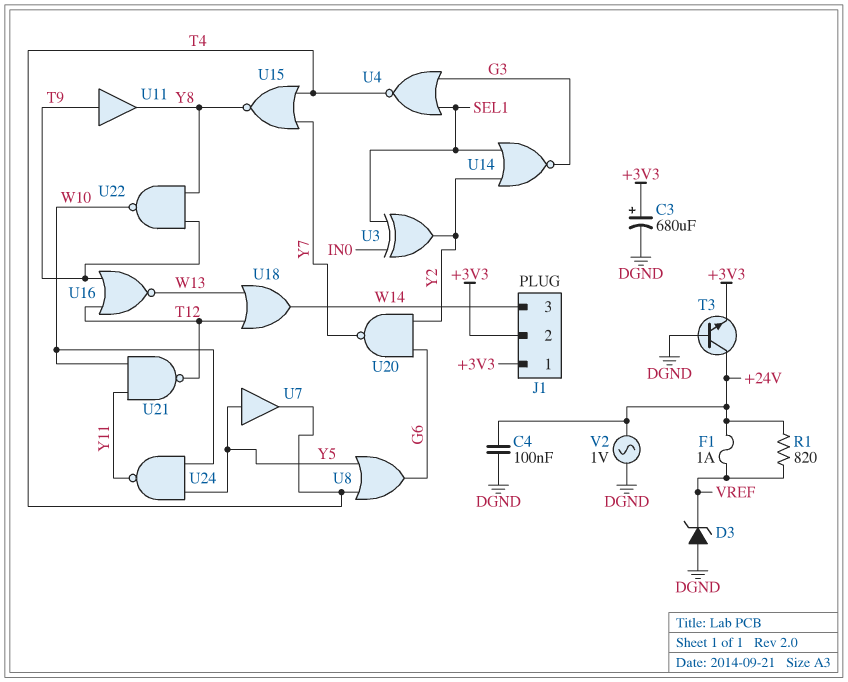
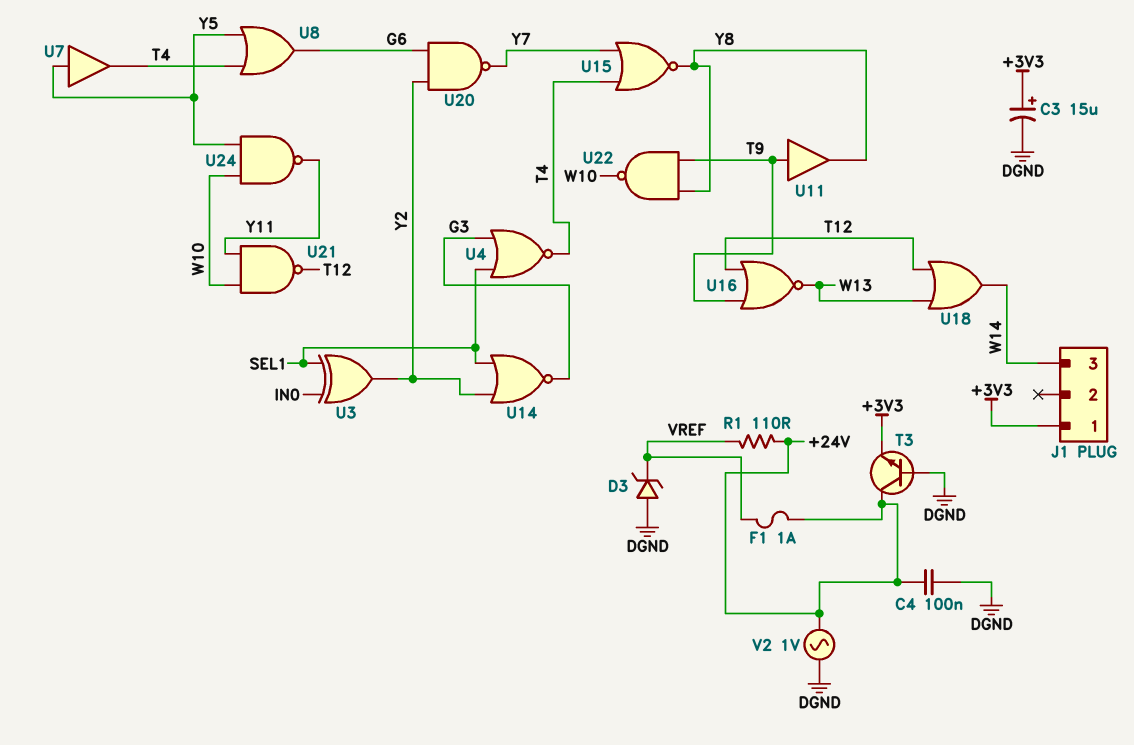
C3: 680uF (plus +3V3, minus DGND) -> 15uF (plus +3V3, minus DGND)
J1 pin 2: +3V3 -> none
R1: 820 (+24V, VREF) -> 110 (+24V, VREF)

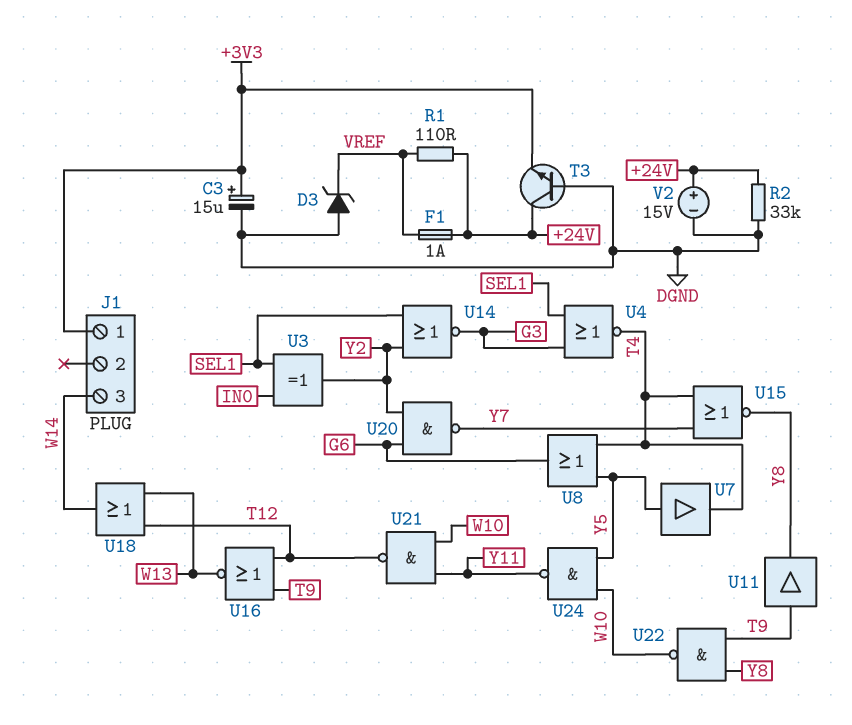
C4: 100nF (+24V, DGND) -> none
R2: none -> 33k (+24V, DGND)
V2: AC 1V (+24V, DGND) -> 15V (plus +24V, minus DGND)

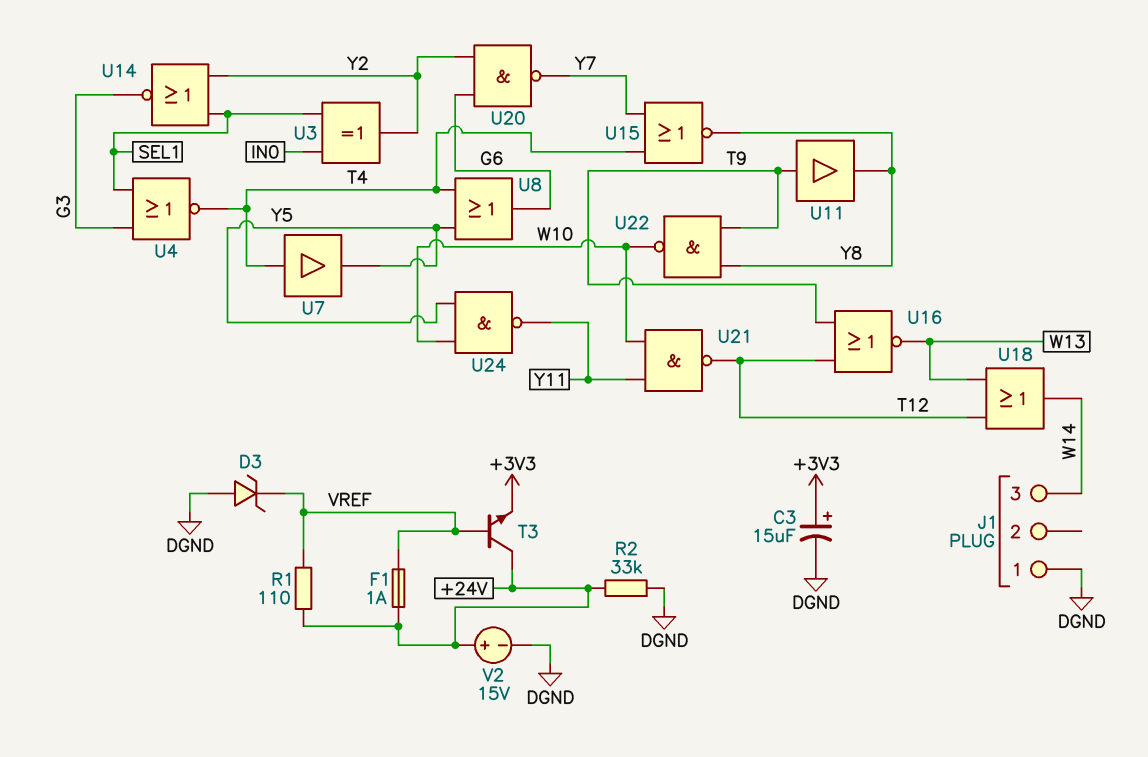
J1 pin 1: +3V3 -> DGND
T3: NPN (B DGND, C +24V, E +3V3) -> NPN (B VREF, C +24V, E +3V3)
U7: buffer (in Y5, out T4) -> buffer (in T4, out Y5)

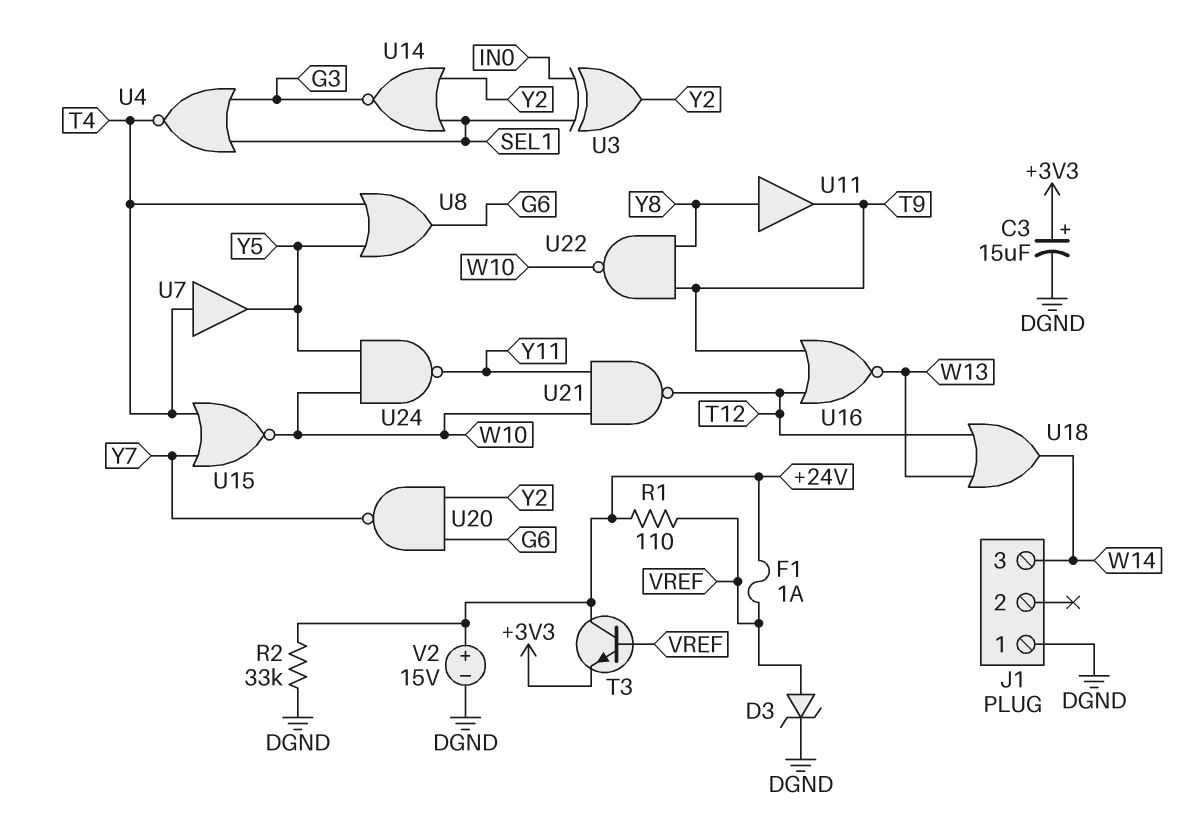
D3: zener (A DGND, K VREF) -> zener (A VREF, K DGND)
U11: buffer (in T9, out Y8) -> buffer (in Y8, out T9)
U15: NOR (in T4, in Y7, out Y8) -> NOR (in T4, in Y7, out W10)

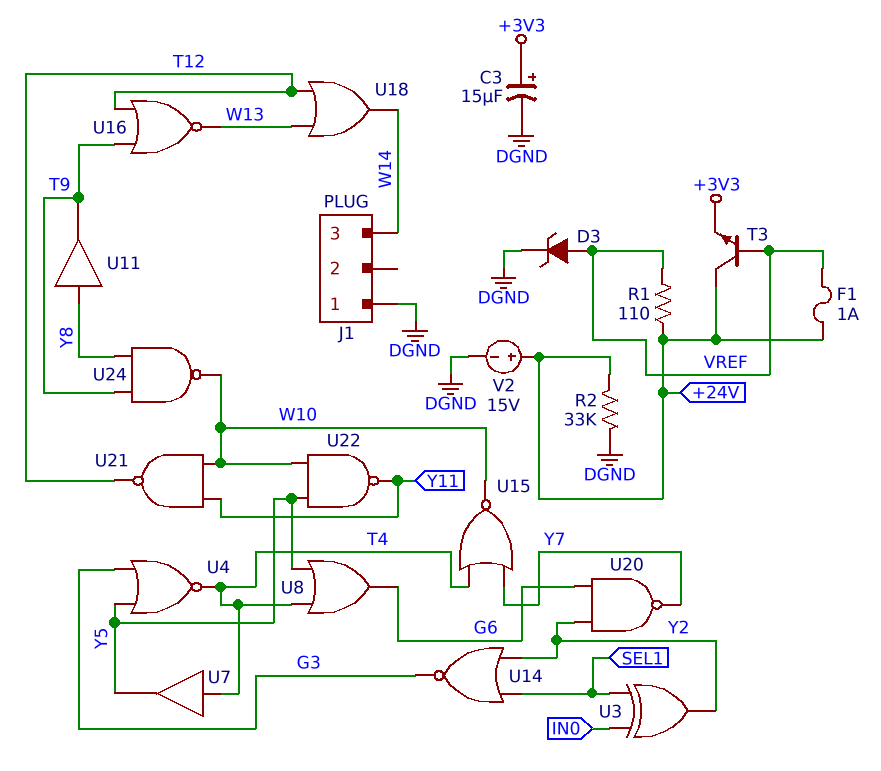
U4: NOR (in G3, in SEL1, out T4) -> NOR (in G3, in Y5, out T4)
U22: NAND (in T9, in Y8, out W10) -> NAND (in W10, in Y5, out Y11)
U24: NAND (in W10, in Y5, out Y11) -> NAND (in T9, in Y8, out W10)

